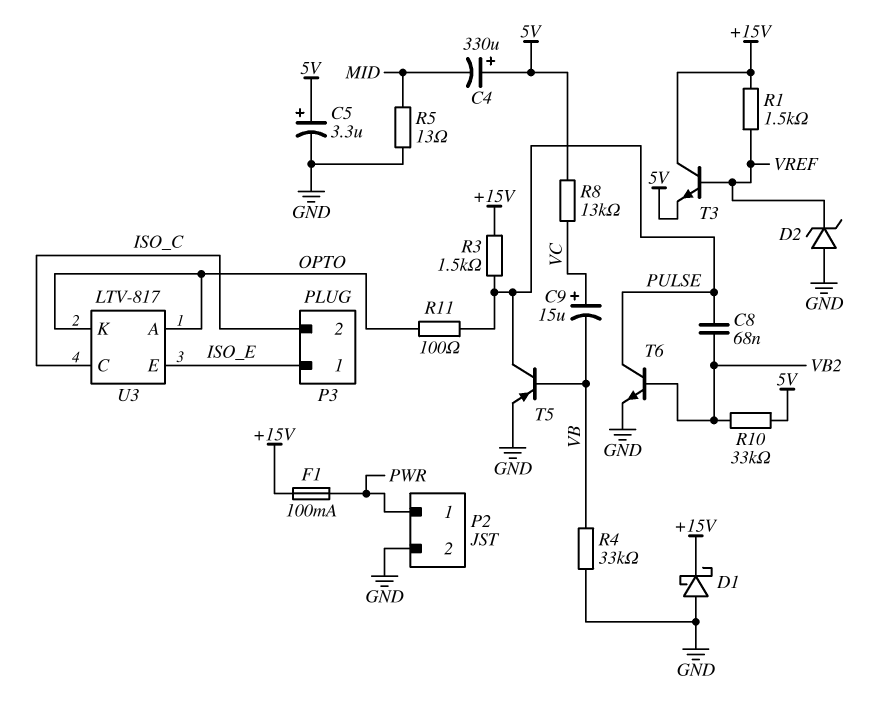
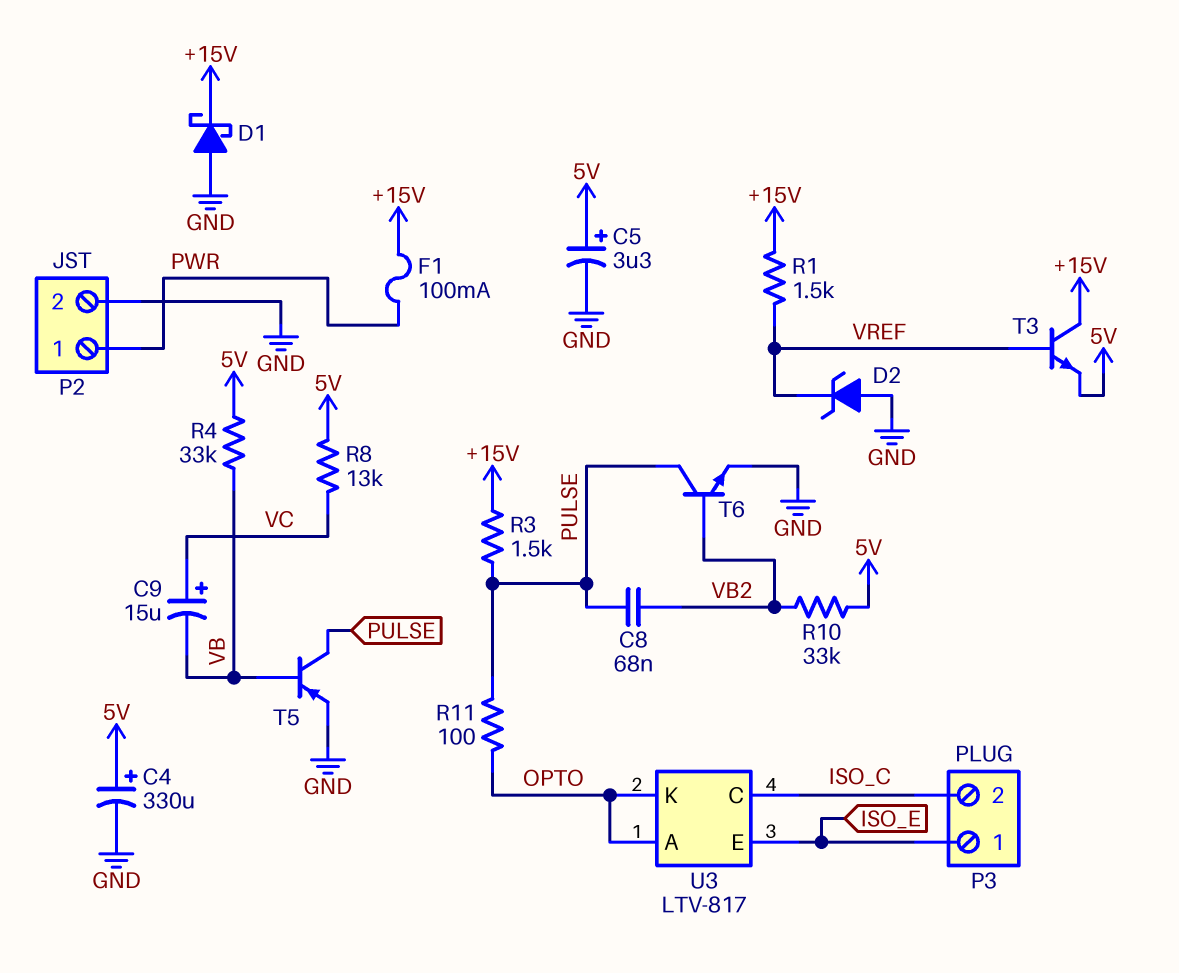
C4: 330uF (plus 5V, minus MID) -> 330uF (plus 5V, minus GND)
R4: 33k (GND, VB) -> 33k (5V, VB)
R5: 13 (GND, MID) -> none

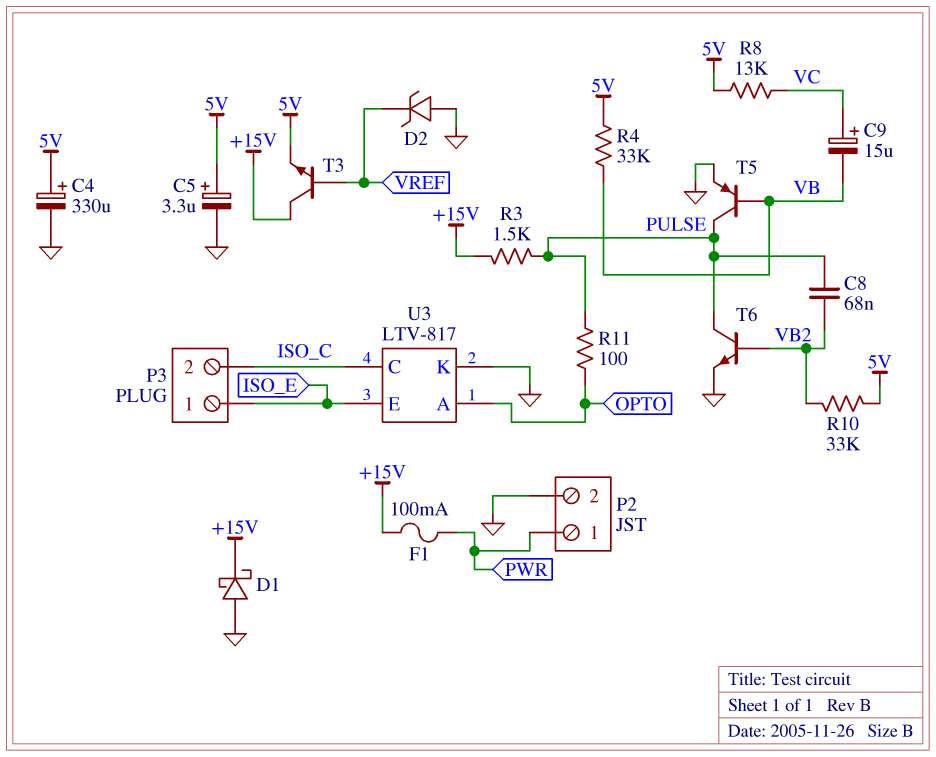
R1: 1.5k (+15V, VREF) -> none
U3 pin K: OPTO -> GND

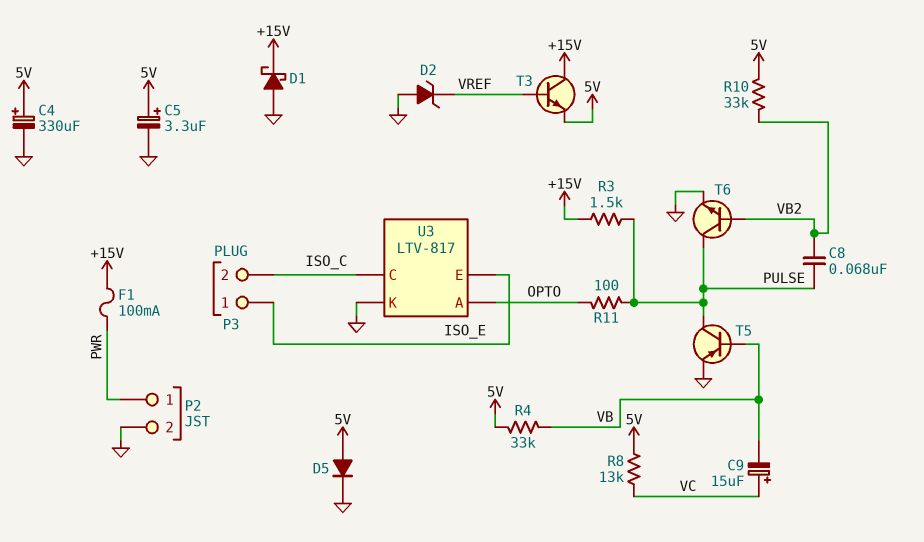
D5: none -> diode (A 5V, K GND)

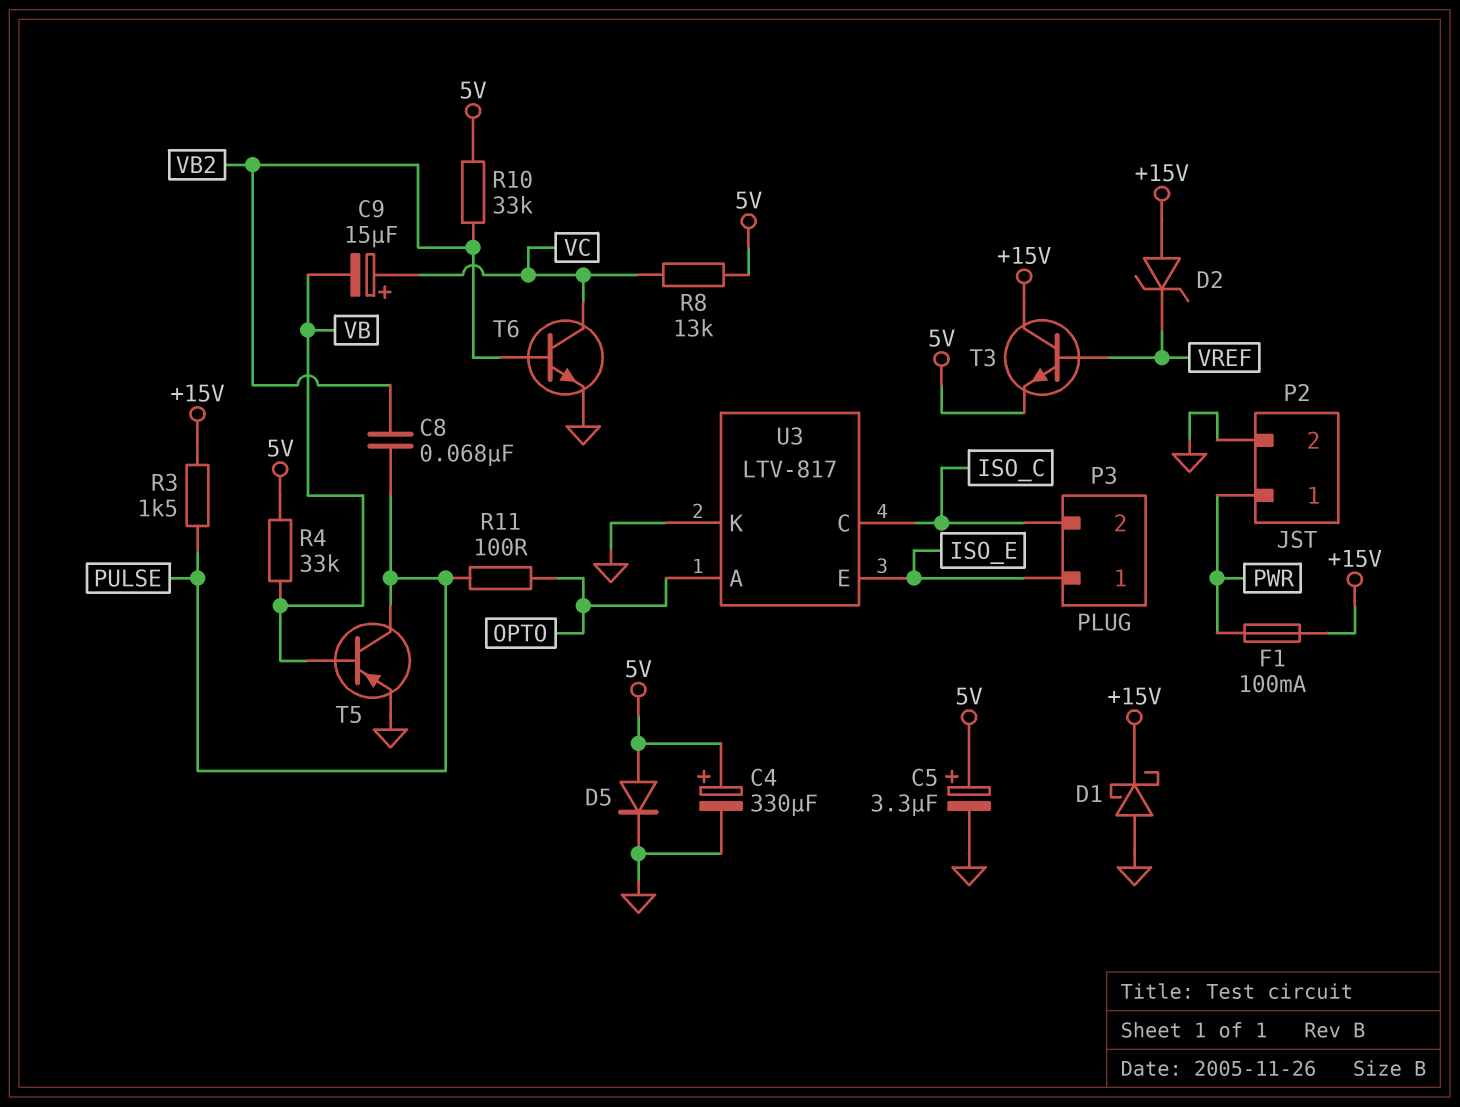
D2: zener (A GND, K VREF) -> zener (A +15V, K VREF)
T6: NPN (B VB2, C PULSE, E GND) -> NPN (B VB2, C VC, E GND)

